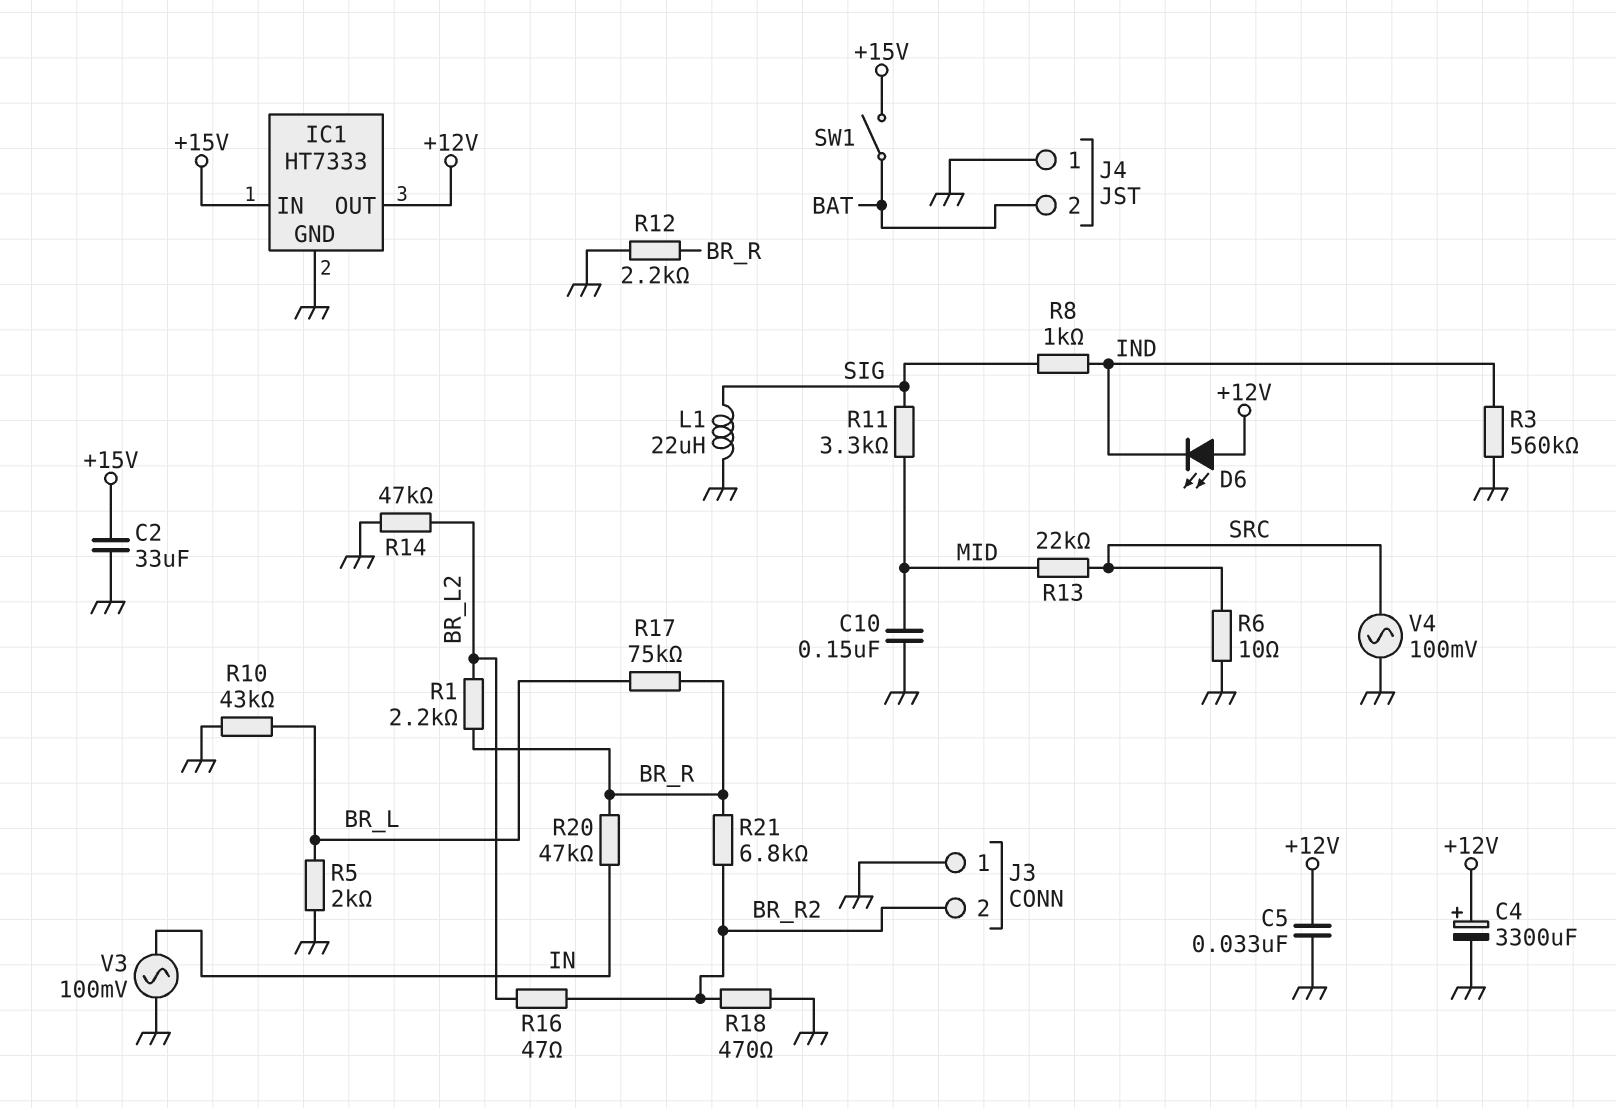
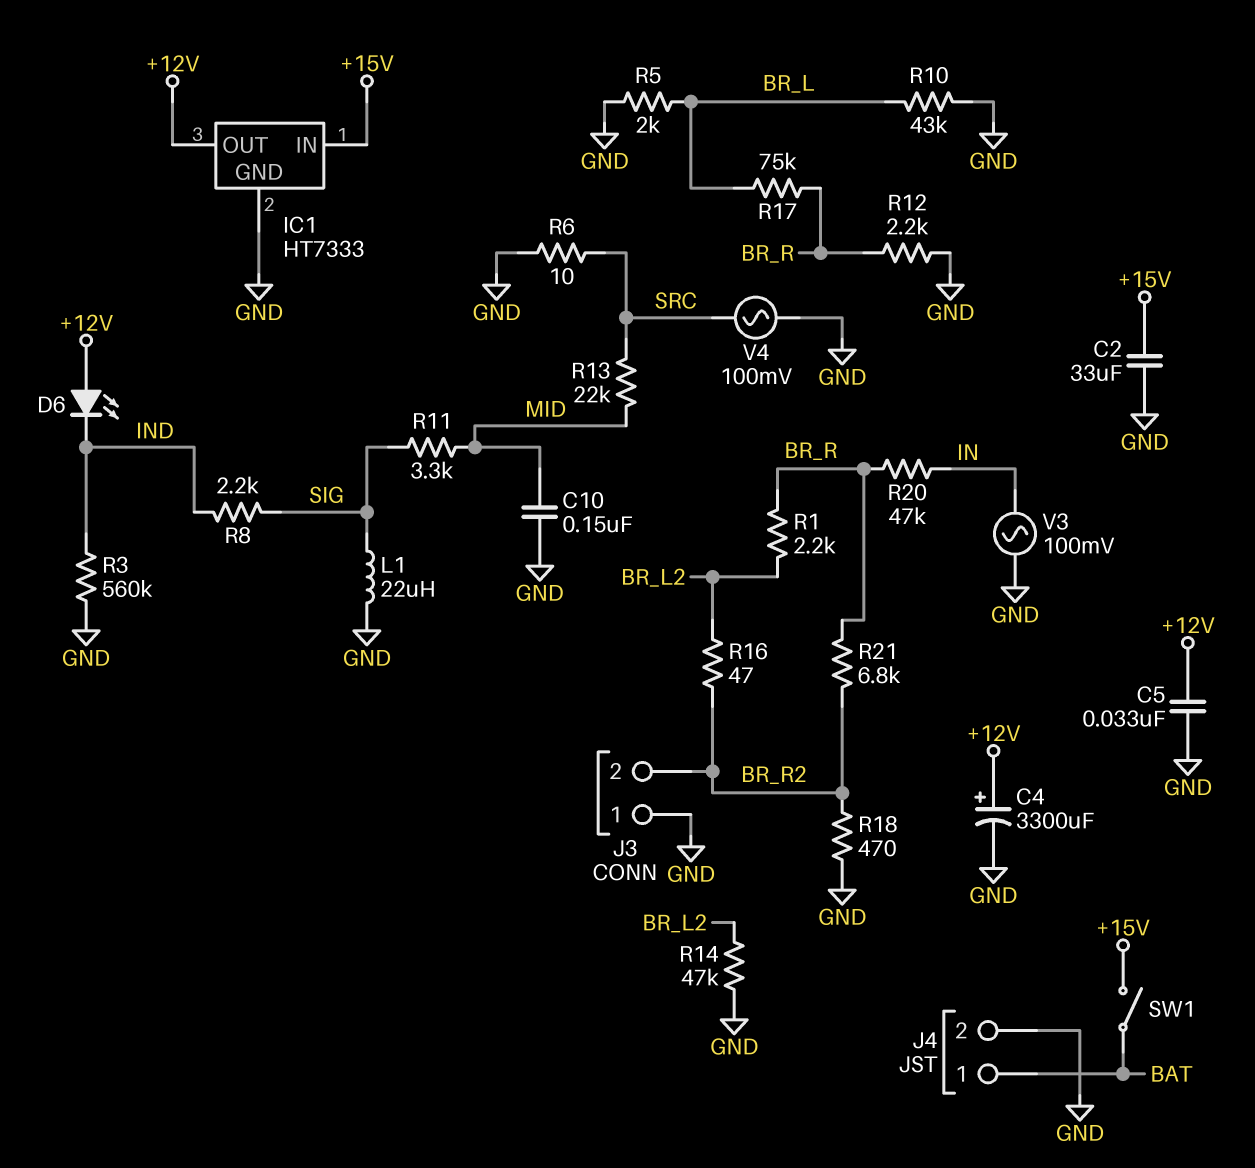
J4 pin 1: GND -> BAT
J4 pin 2: BAT -> GND
R8: 1k (IND, SIG) -> 2.2k (IND, SIG)

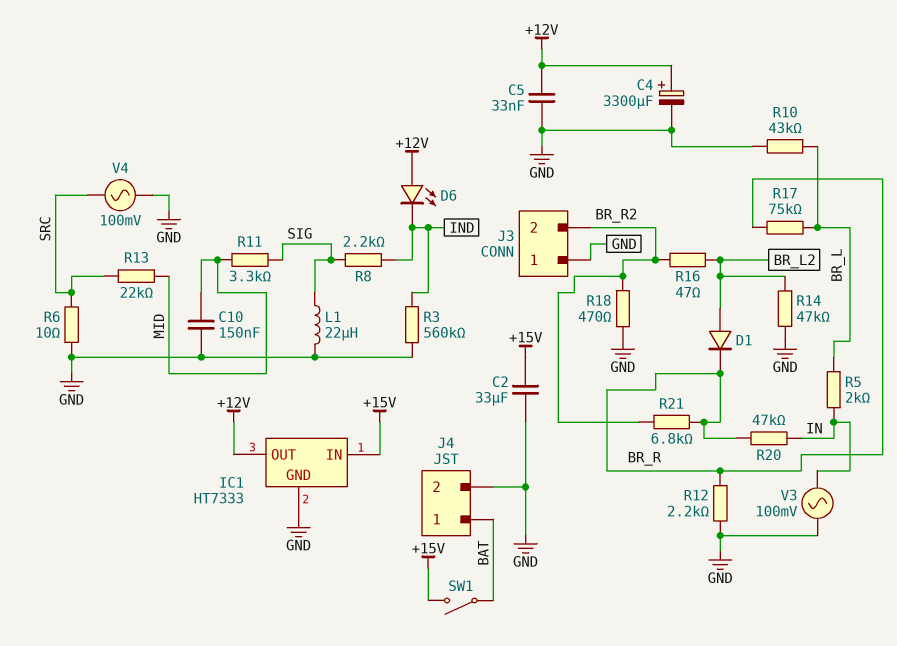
D1: none -> diode (A BR_L2, K BR_R)
R1: 2.2k (BR_L2, BR_R) -> none
R5: 2k (BR_L, GND) -> 2k (BR_L, IN)

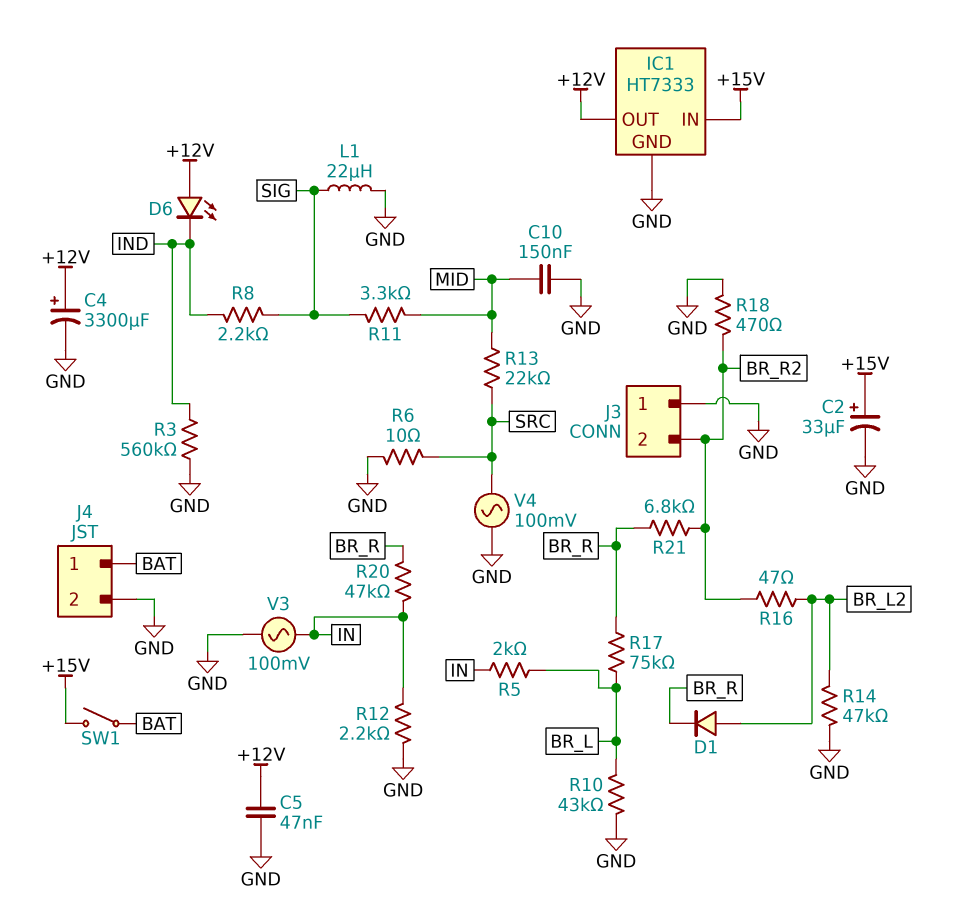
C2: 33uF (+15V, GND) -> 33uF (plus +15V, minus GND)
C5: 33nF (+12V, GND) -> 47nF (+12V, GND)
R12: 2.2k (BR_R, GND) -> 2.2k (GND, IN)

